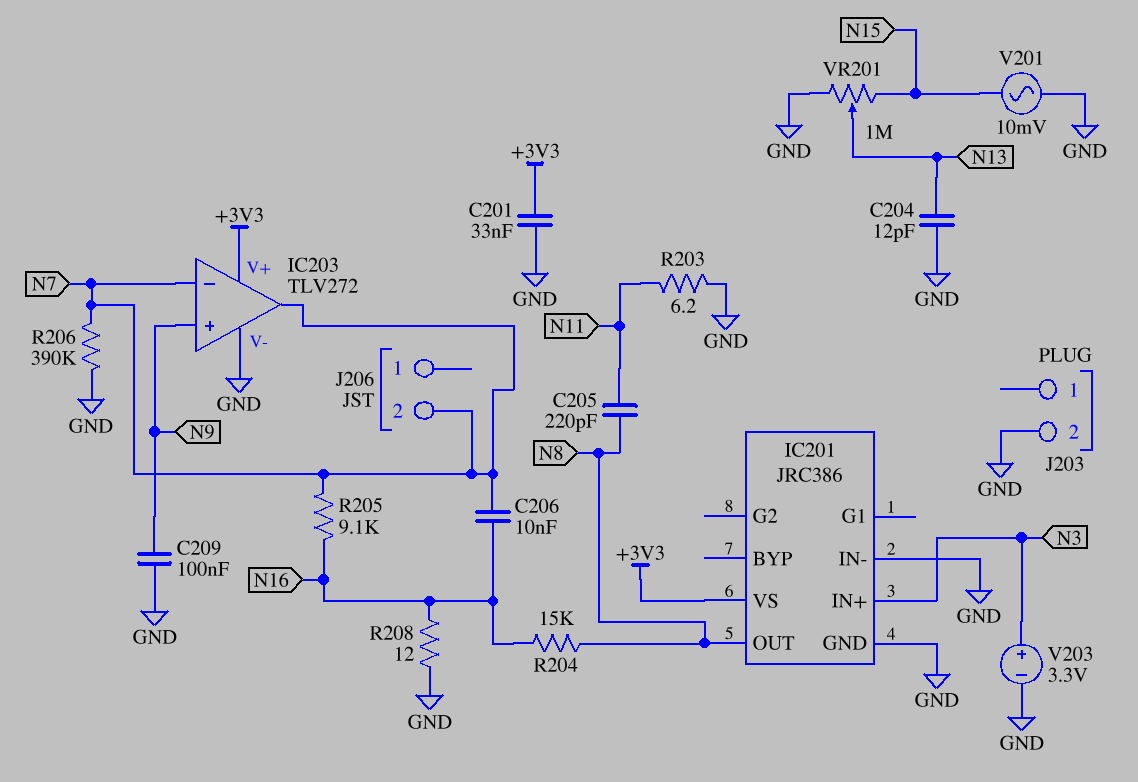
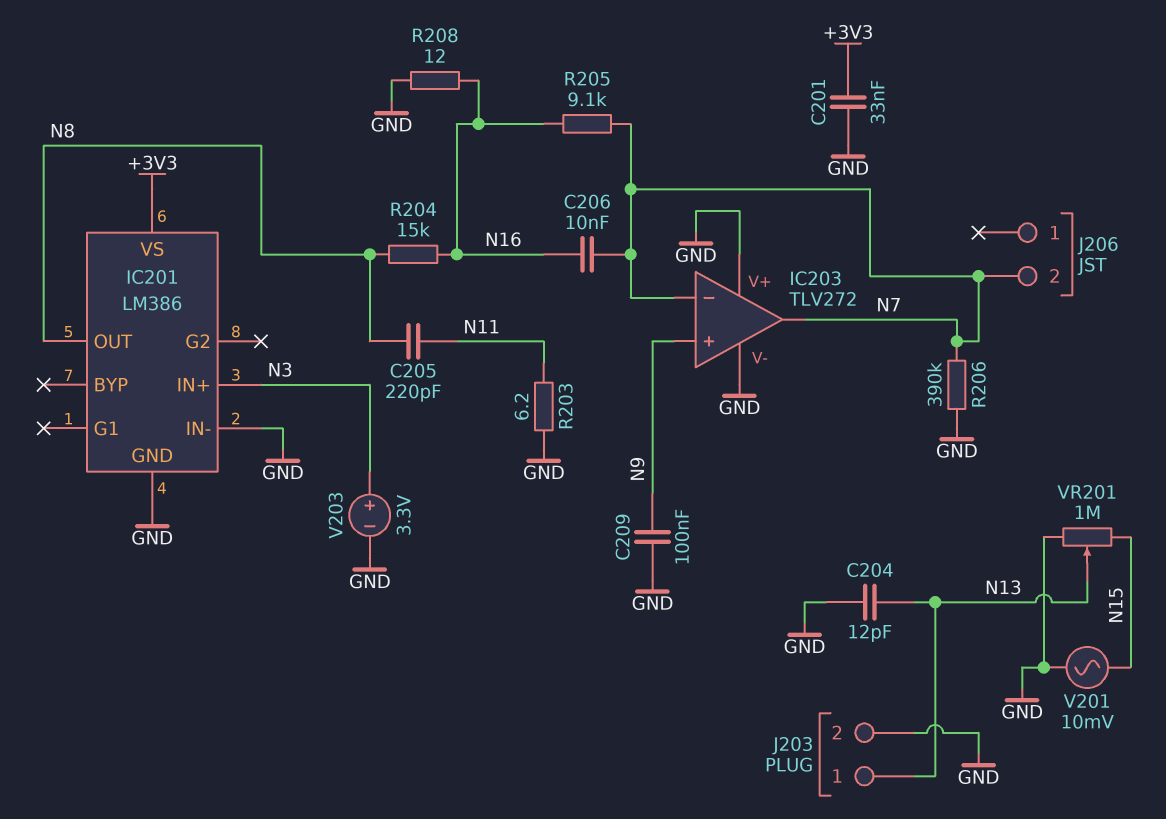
IC201: JRC386 -> LM386
IC203 pin V+: +3V3 -> GND
J203 pin 1: none -> N13

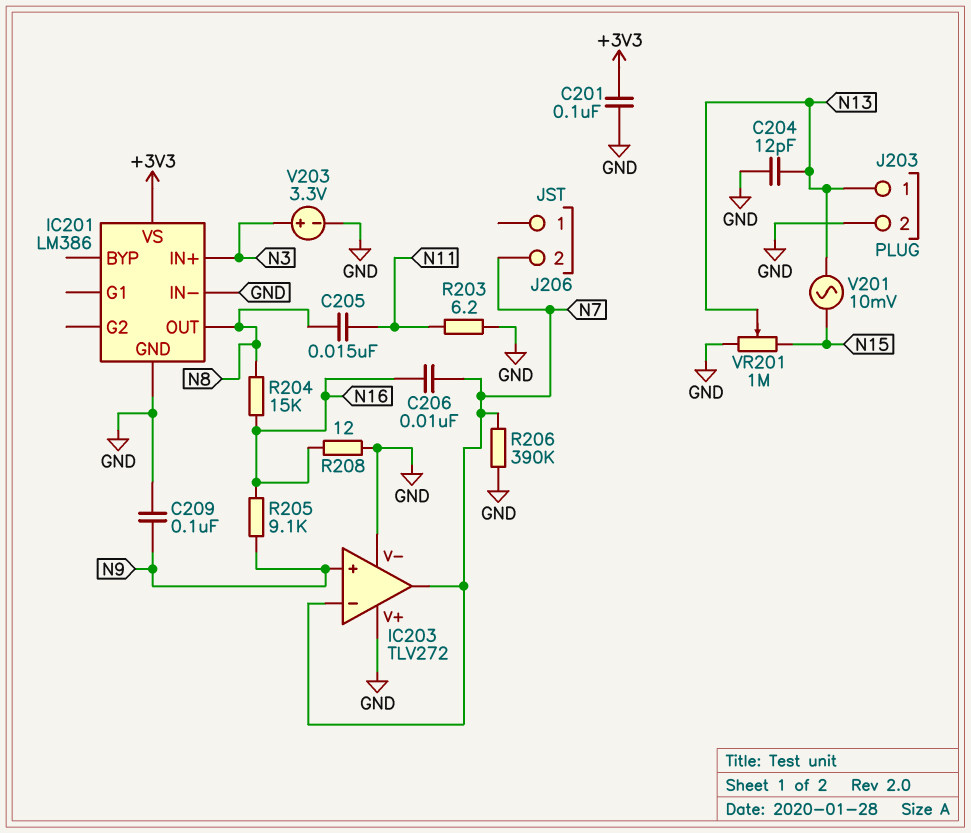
C201: 33nF (+3V3, GND) -> 100nF (+3V3, GND)
C205: 220pF (N8, N11) -> 15nF (N8, N11)
R205: 9.1k (N7, N16) -> 9.1k (N9, N16)
V201: AC 10mV (GND, N15) -> AC 10mV (N13, N15)

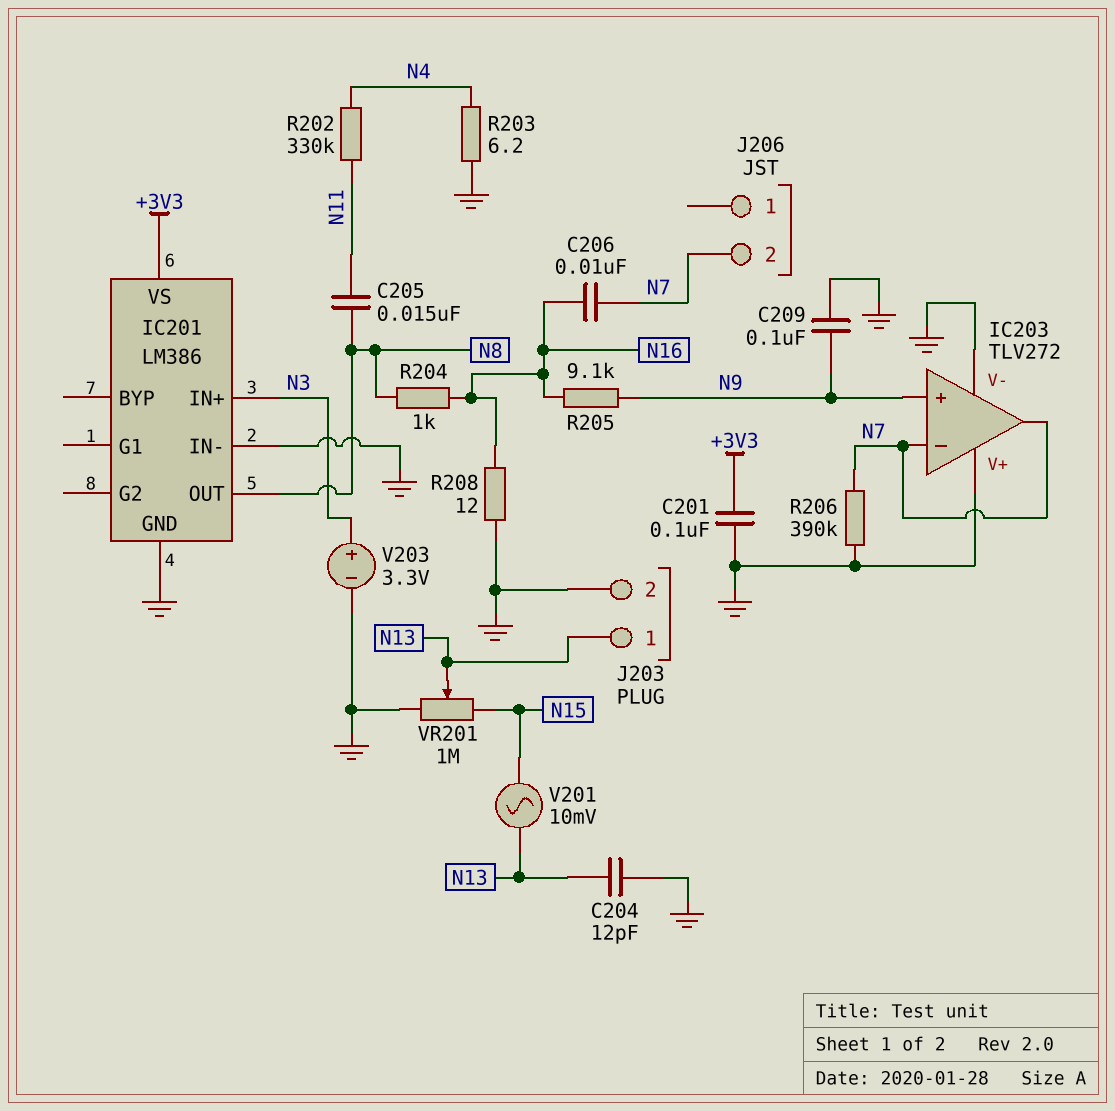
R202: none -> 330k (N4, N11)
R203: 6.2 (GND, N11) -> 6.2 (GND, N4)
R204: 15k (N8, N16) -> 1k (N8, N16)

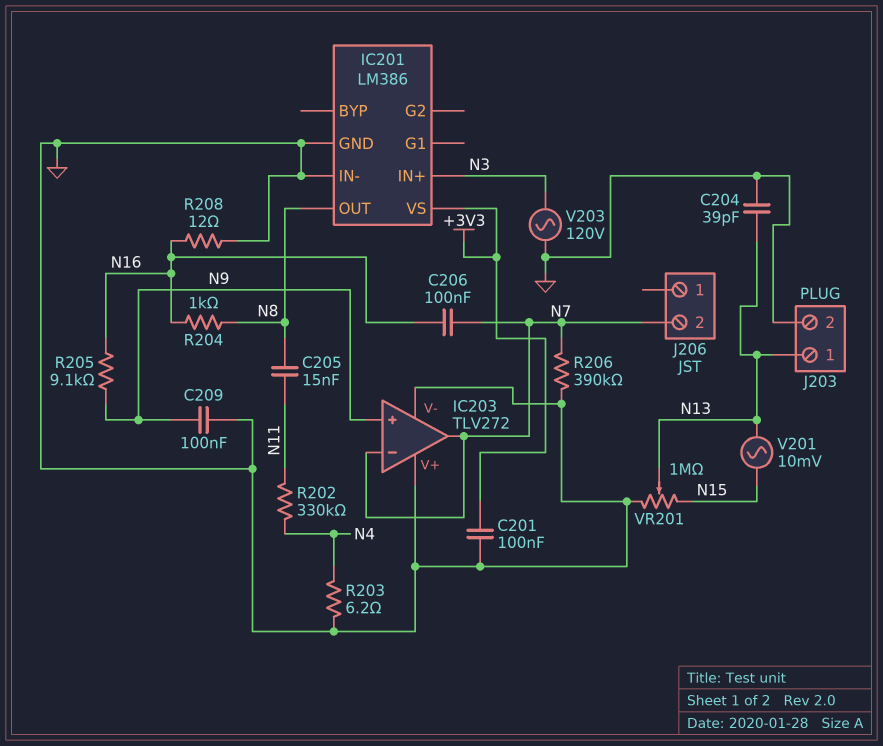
C204: 12pF (GND, N13) -> 39pF (GND, N13)
C206: 10nF (N7, N16) -> 100nF (N7, N16)
V203: 3.3V (plus N3, minus GND) -> AC 120V (GND, N3)

